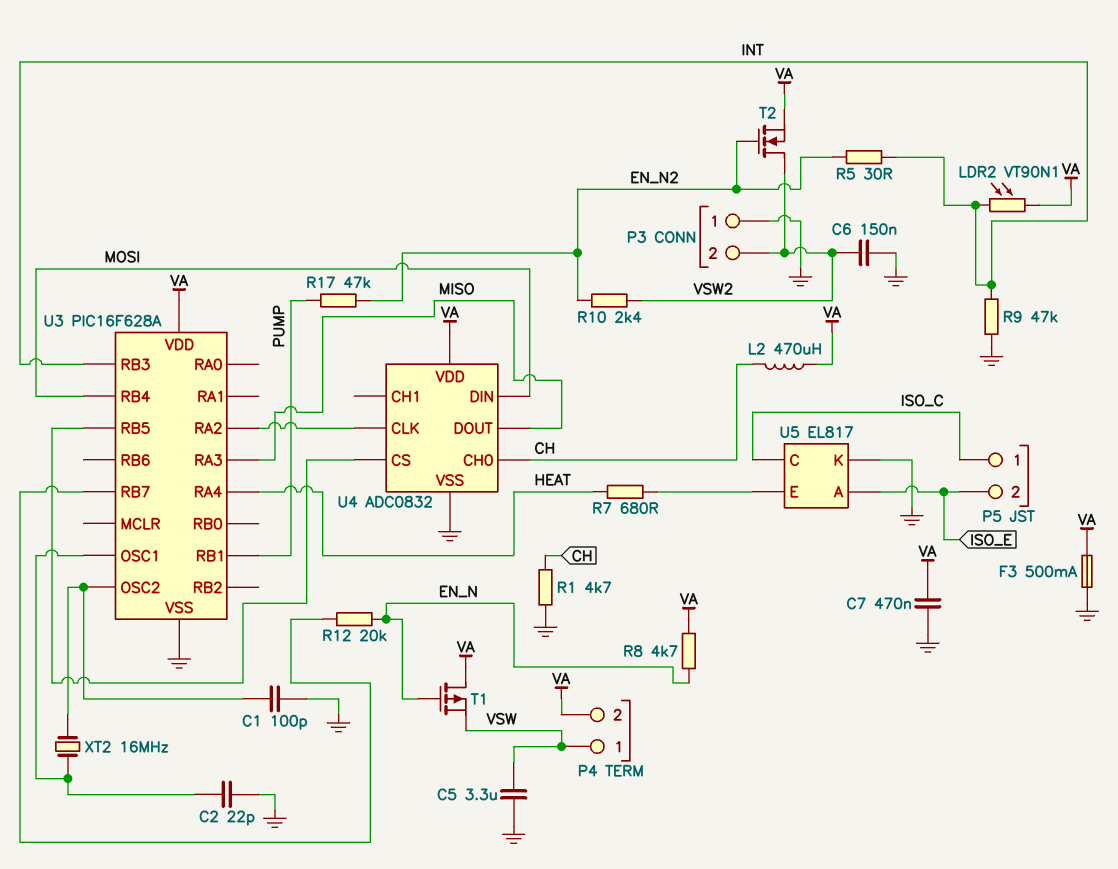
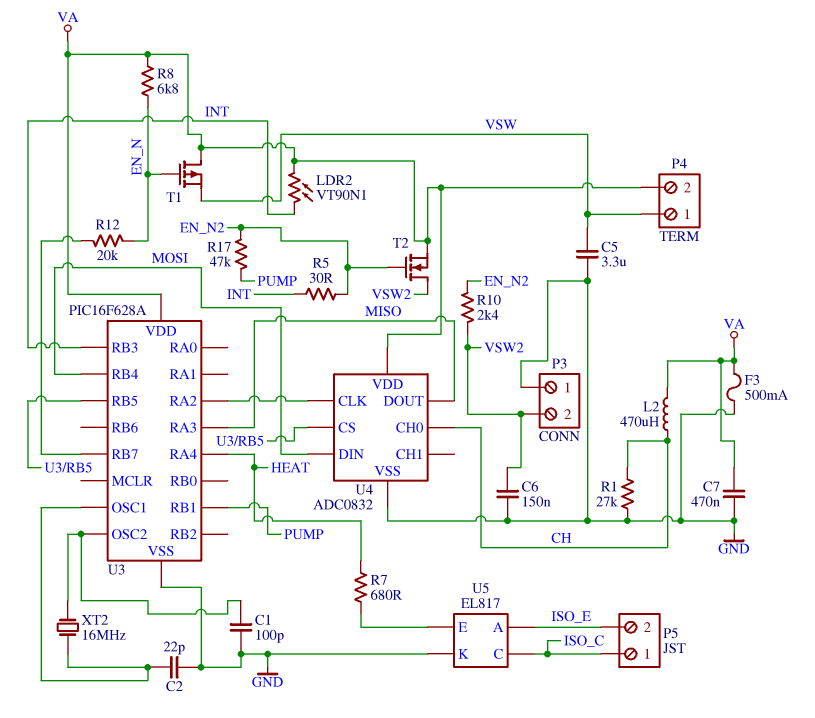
R1: 4.7k (CH, GND) -> 27k (CH, GND)
R8: 4.7k (EN_N, VA) -> 6.8k (EN_N, VA)
R9: 47k (GND, INT) -> none

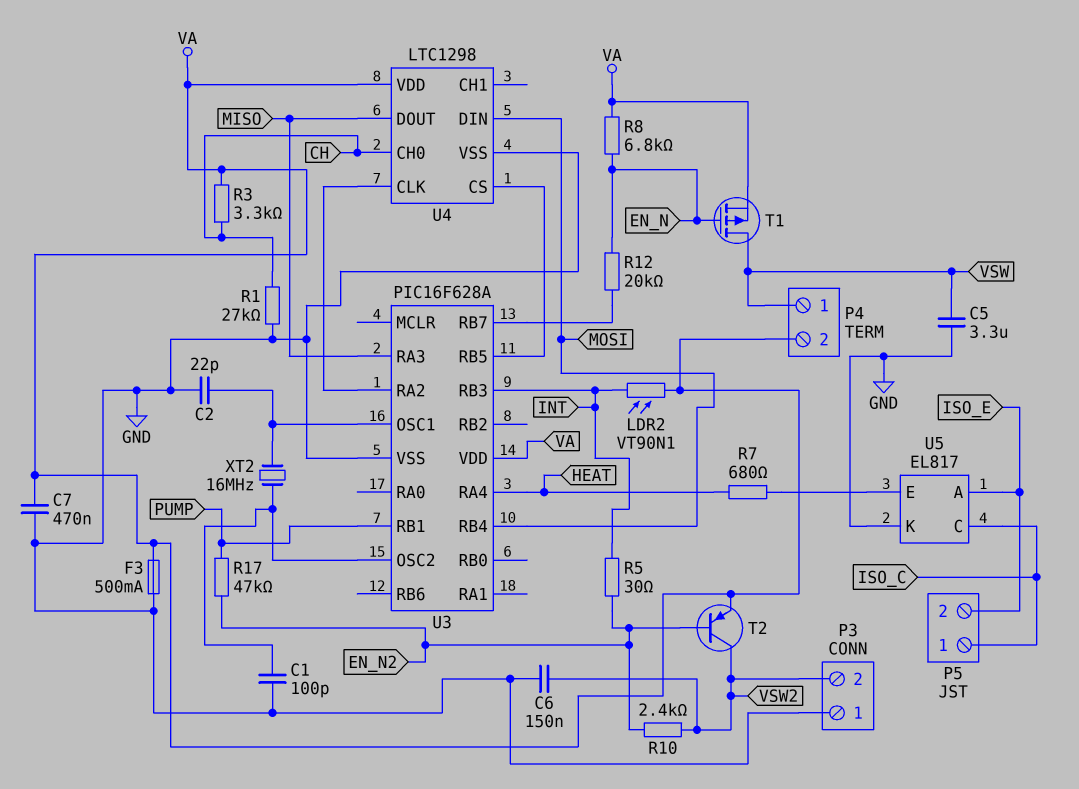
L2: 470uH (CH, VA) -> none
R3: none -> 3.3k (CH, VA)
T1: PMOS (G EN_N, D VA, S VSW) -> PMOS (G EN_N, D VSW, S VA)
T2: NMOS (G EN_N2, D VSW2, S VA) -> PNP (B EN_N2, C VSW2, E VA)
U4: ADC0832 -> LTC1298

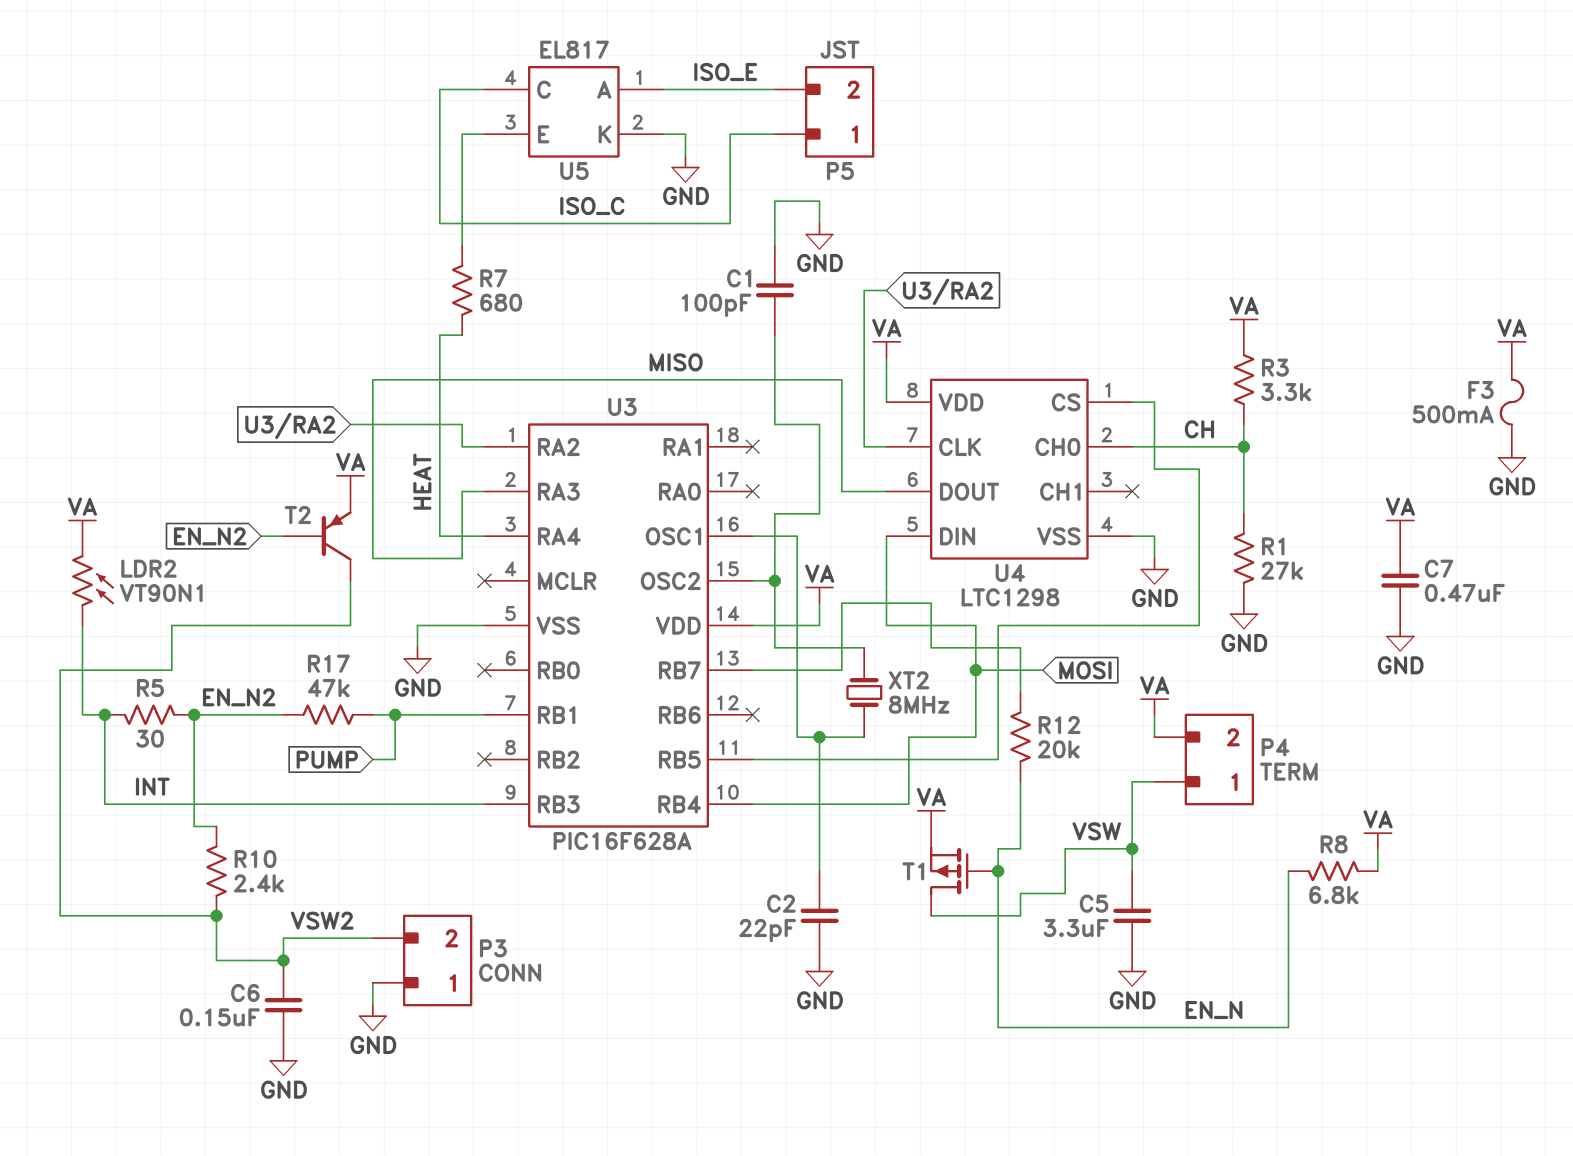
XT2: 16MHz (U3/OSC1, U3/OSC2) -> 8MHz (U3/OSC1, U3/OSC2)

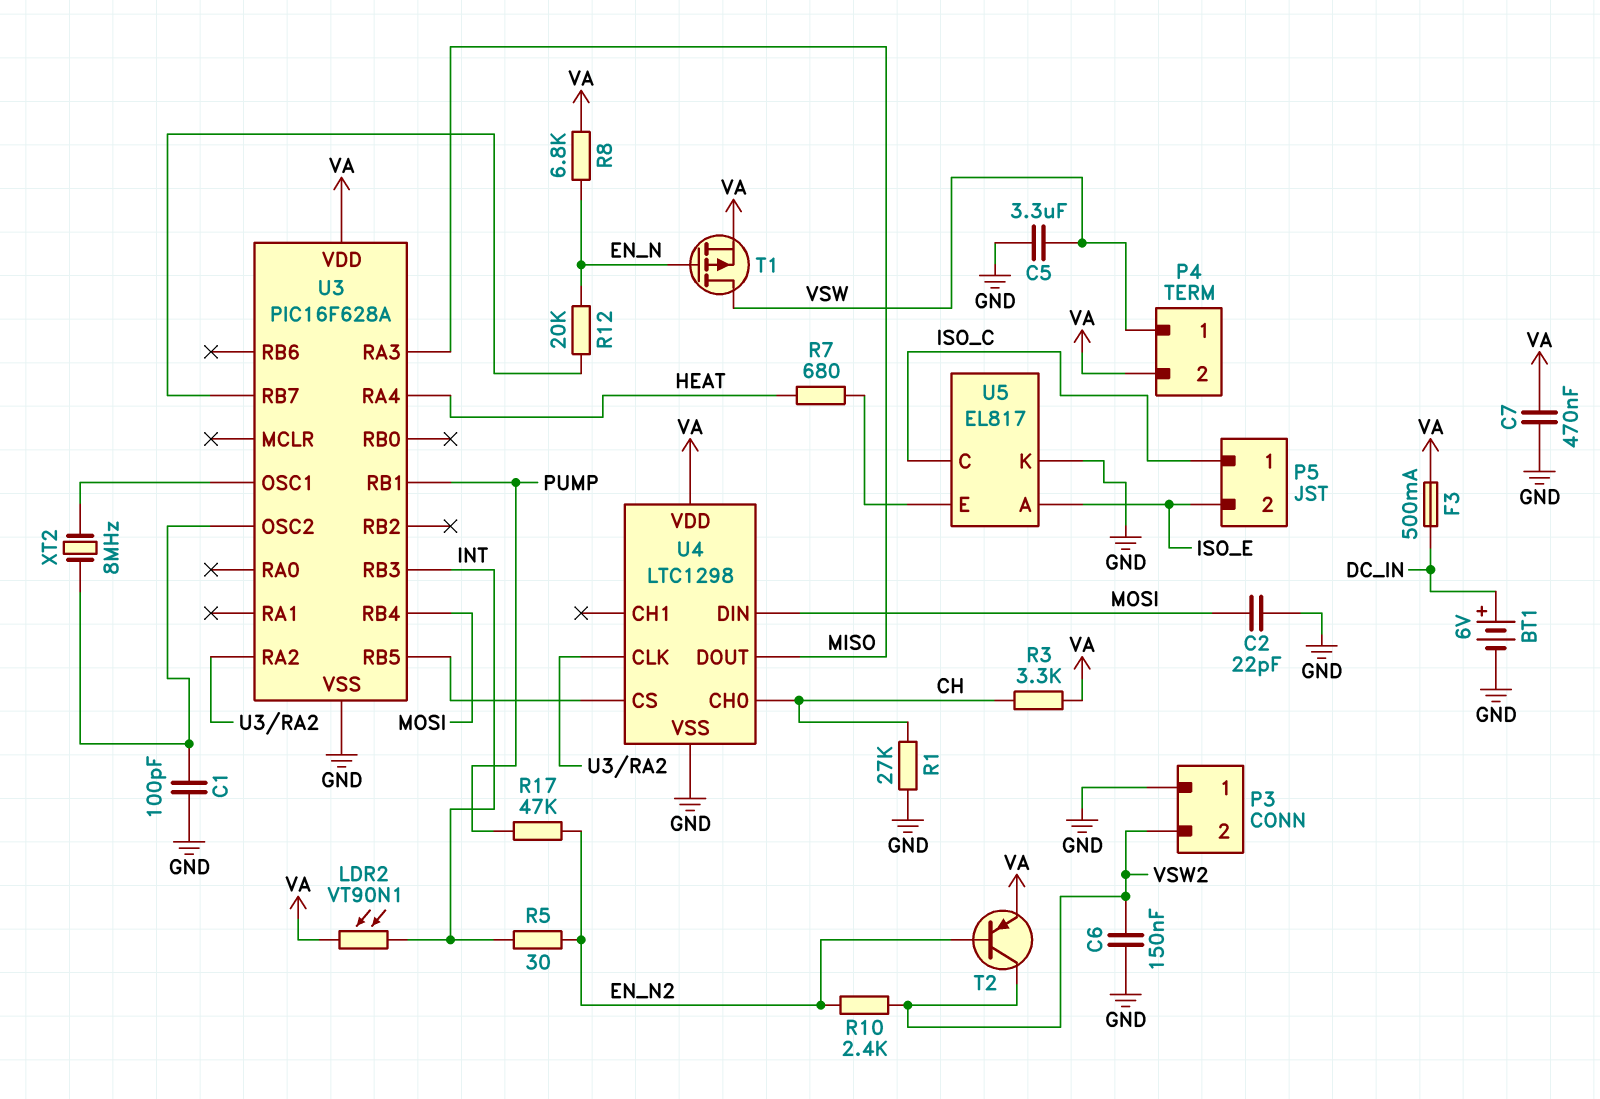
BT1: none -> 6V (plus DC_IN, minus GND)
C2: 22pF (GND, U3/OSC1) -> 22pF (GND, MOSI)
F3: 500mA (GND, VA) -> 500mA (DC_IN, VA)

